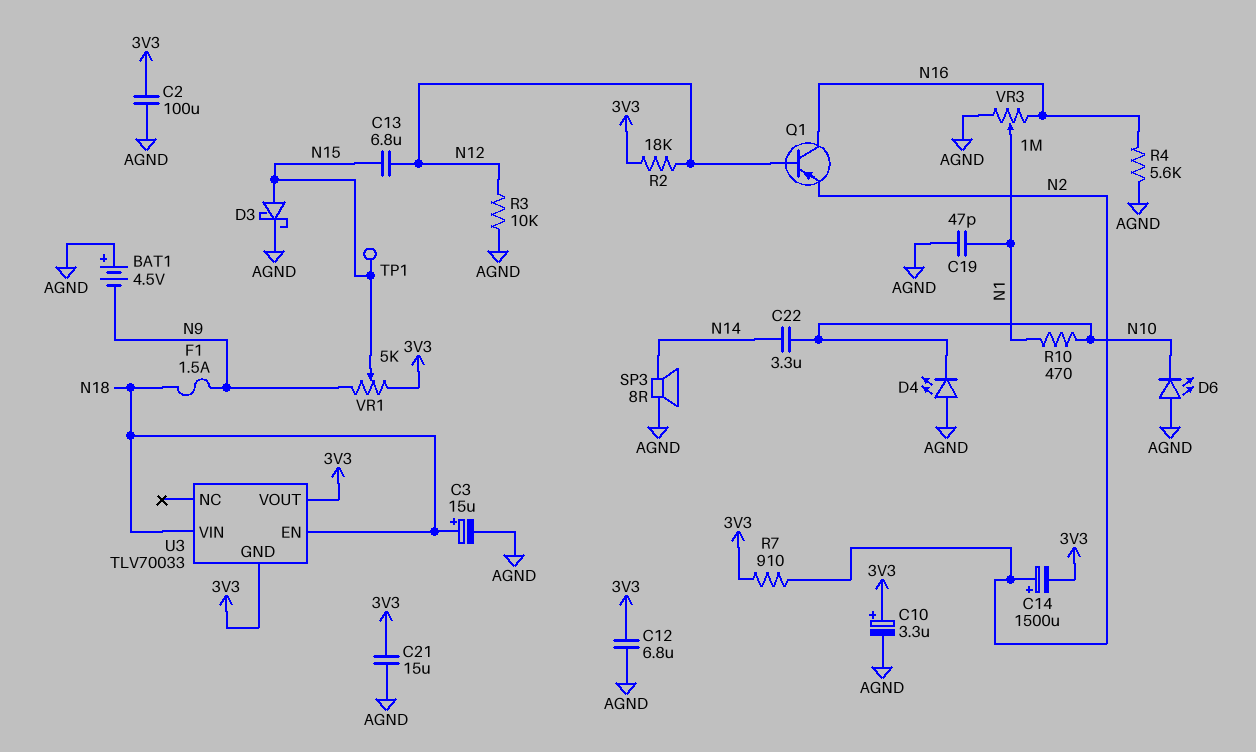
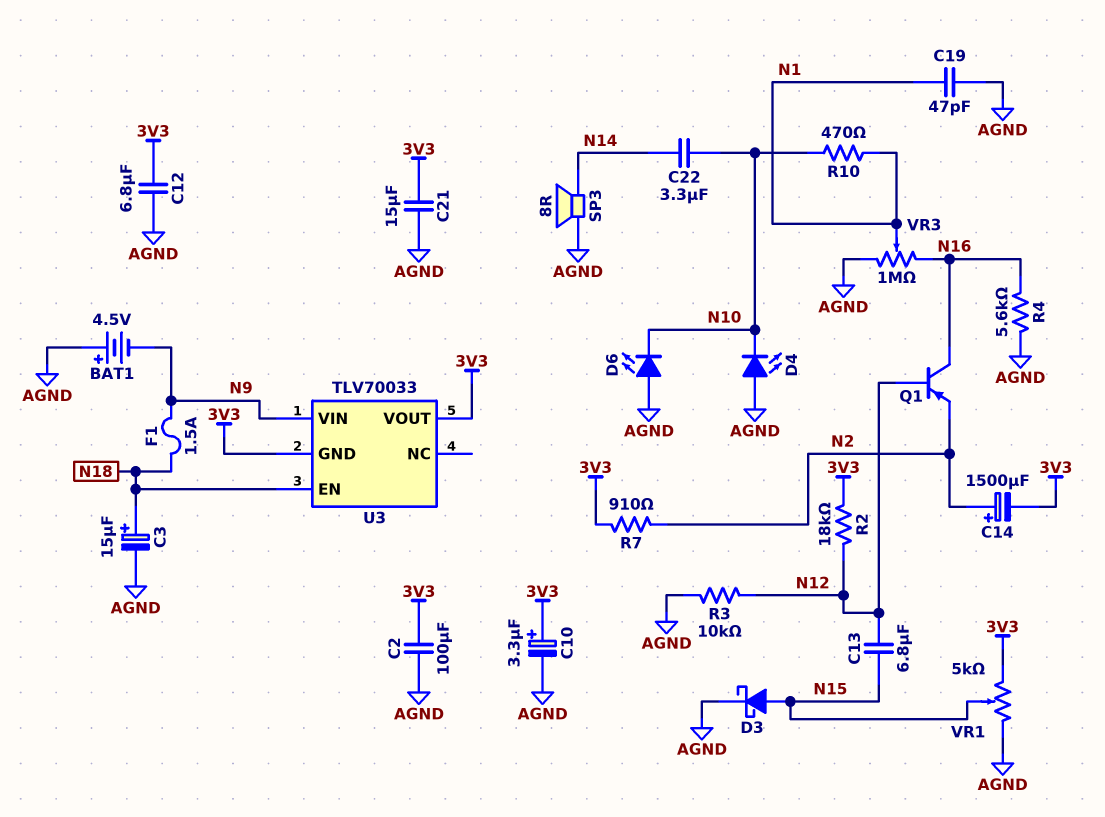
TP1: test point (N15) -> none
U3 pin VIN: N18 -> N9
VR1: 5k (3V3, N9, wiper N15) -> 5k (3V3, AGND, wiper N15)

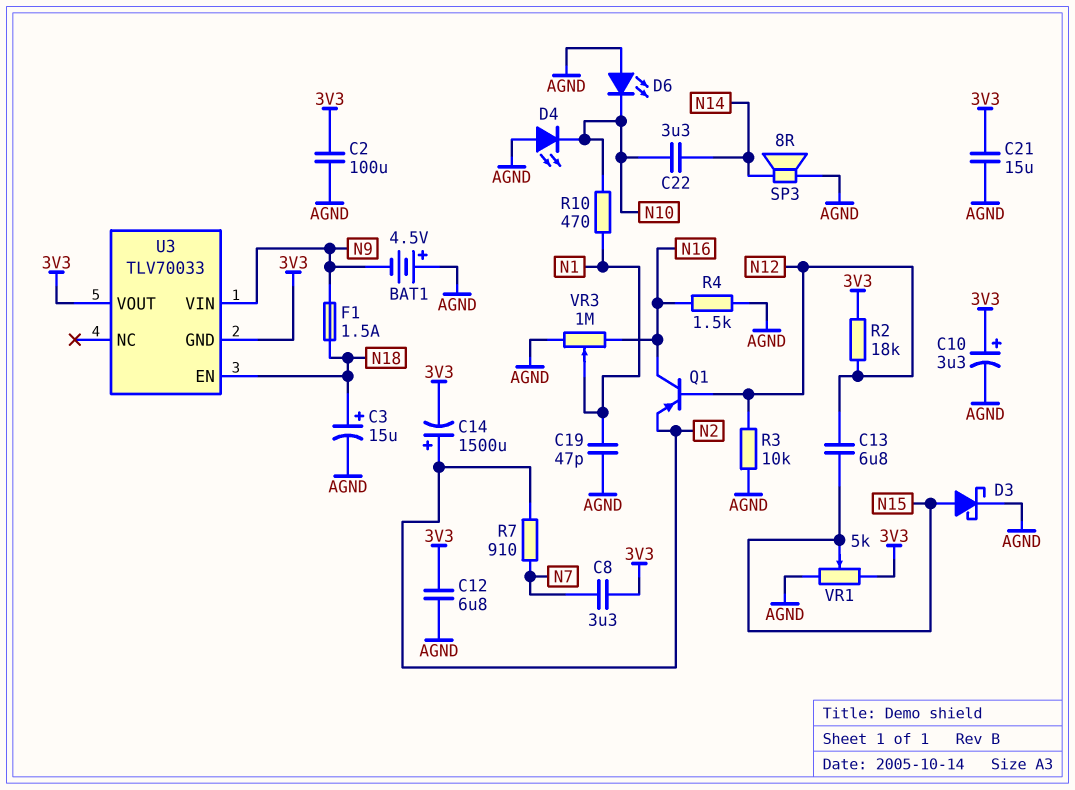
C8: none -> 3.3uF (3V3, N7)
R4: 5.6k (AGND, N16) -> 1.5k (AGND, N16)
R7: 910 (3V3, N2) -> 910 (N2, N7)

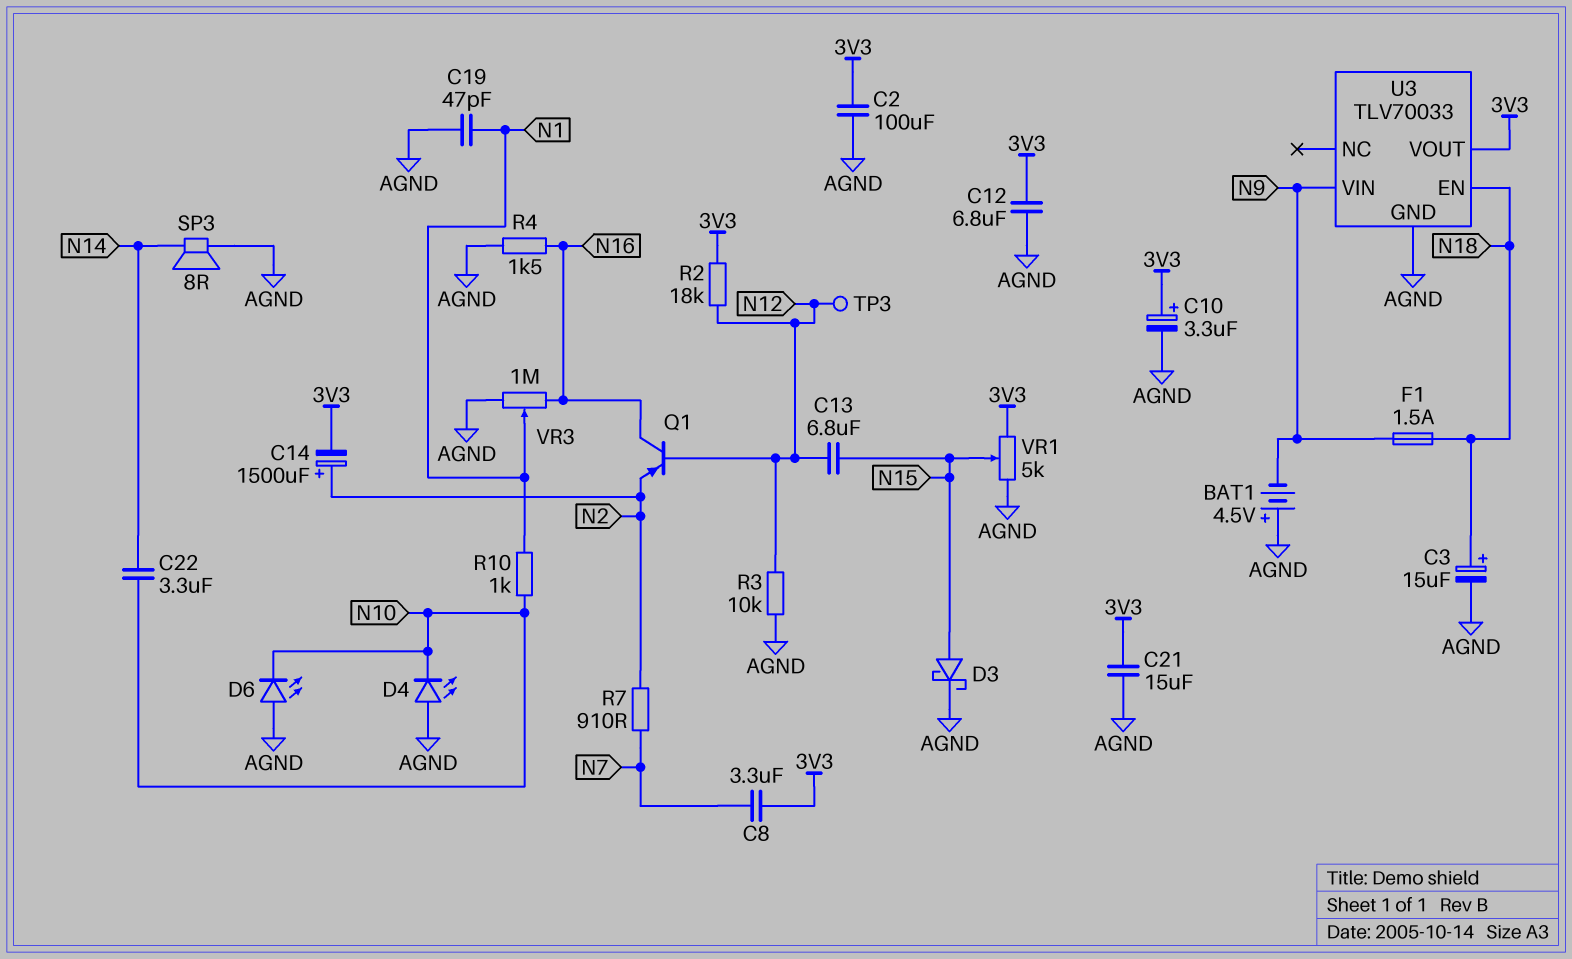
R10: 470 (N1, N10) -> 1k (N1, N10)
TP3: none -> test point (N12)
U3 pin GND: 3V3 -> AGND

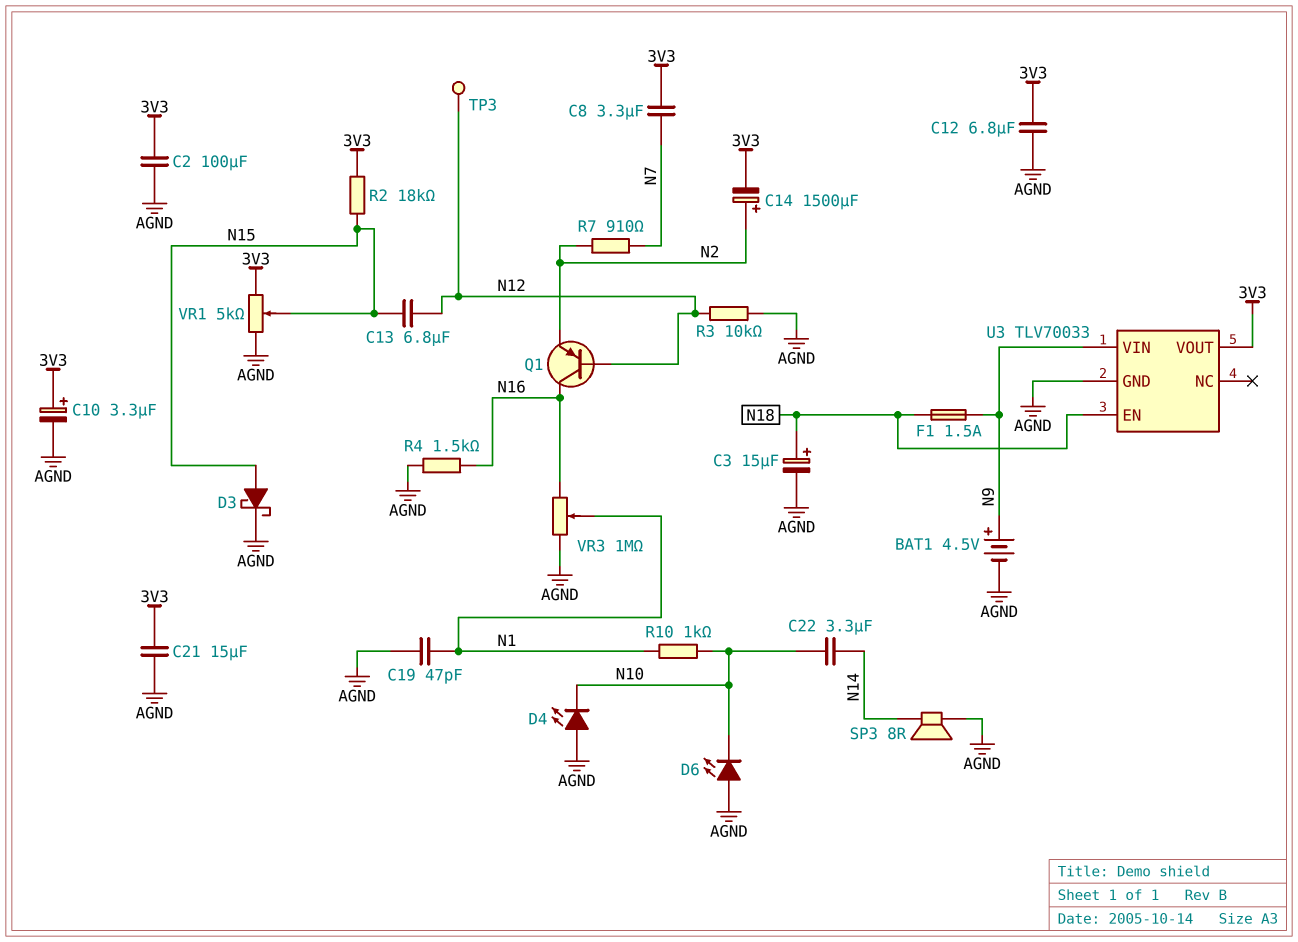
BAT1: 4.5V (plus AGND, minus N9) -> 4.5V (plus N9, minus AGND)
R2: 18k (3V3, N12) -> 18k (3V3, N15)

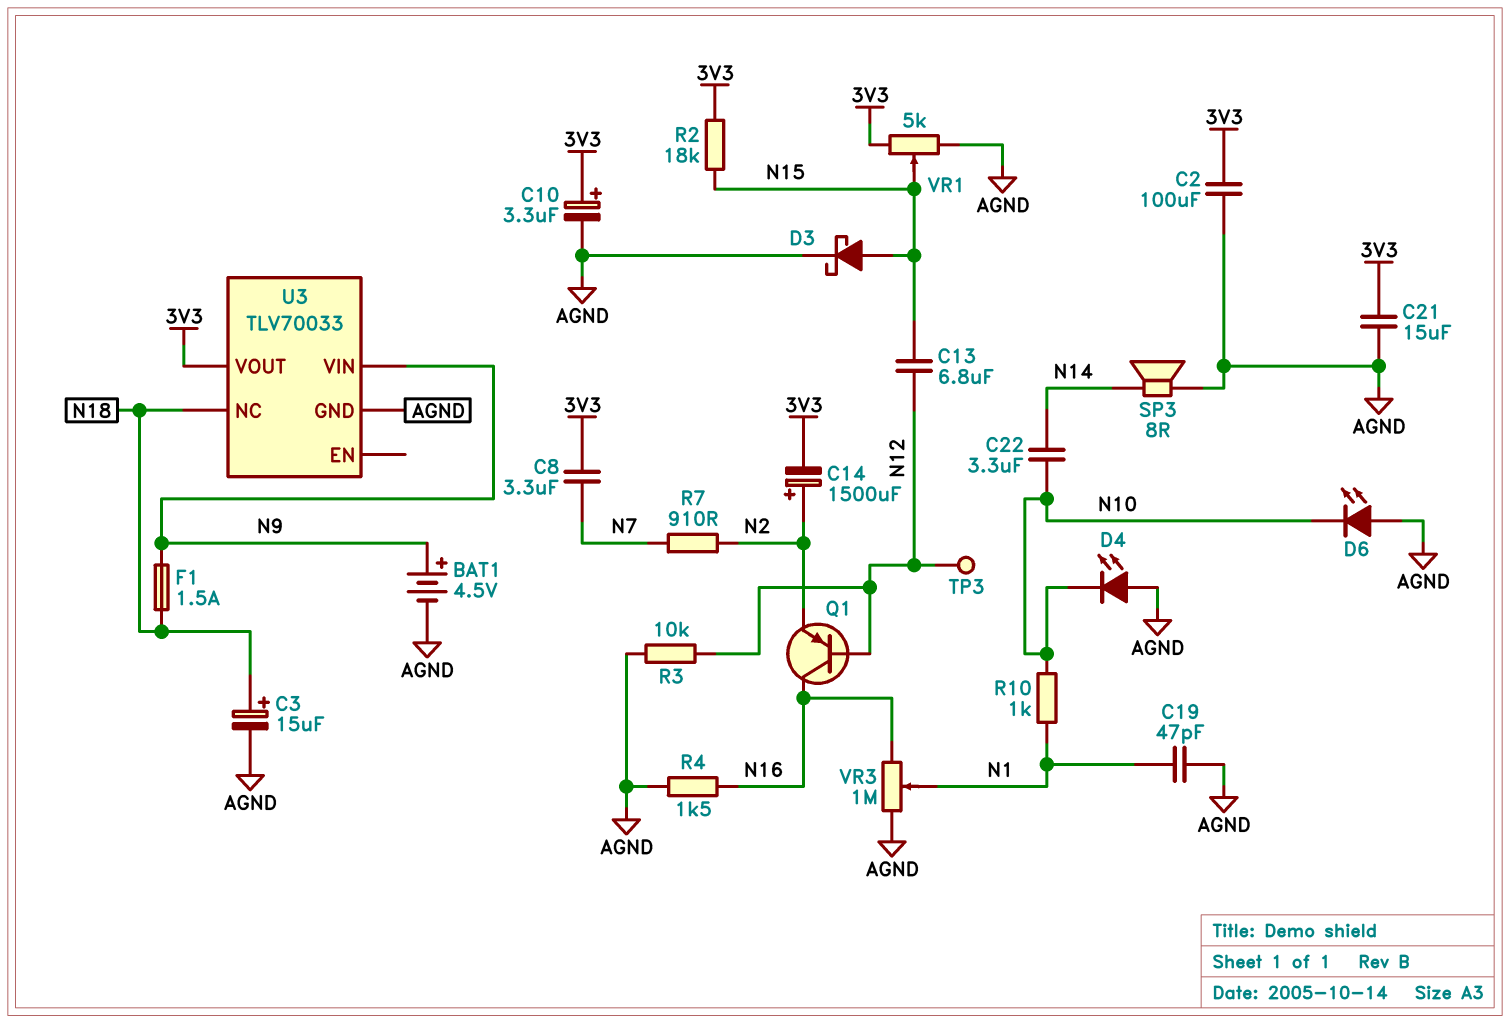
C12: 6.8uF (3V3, AGND) -> none
U3 pin EN: N18 -> none
U3 pin NC: none -> N18

